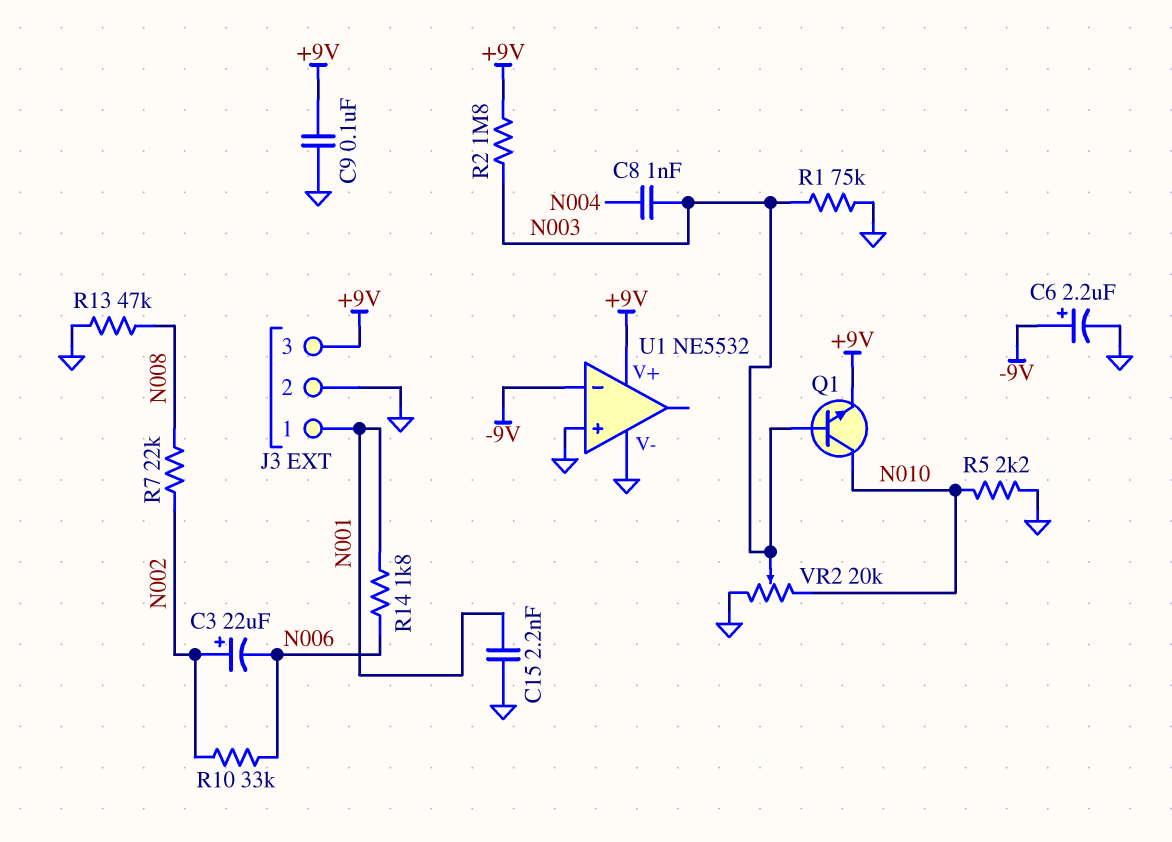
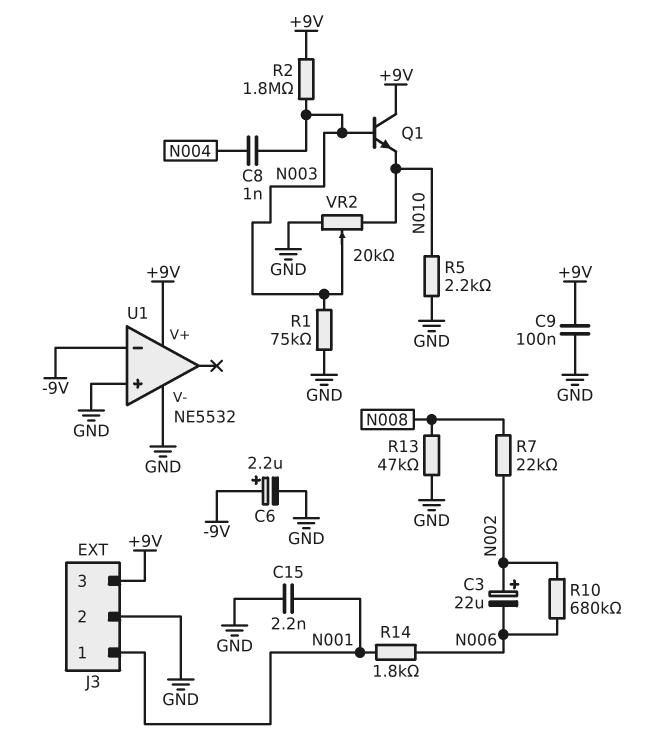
Q1: NPN (B N003, C N010, E +9V) -> NPN (B N003, C +9V, E N010)
R10: 33k (N002, N006) -> 680k (N002, N006)

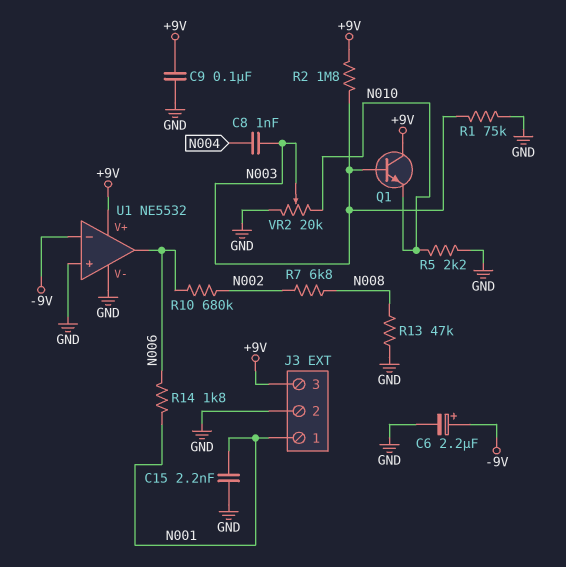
C3: 22uF (plus N002, minus N006) -> none
R7: 22k (N002, N008) -> 6.8k (N002, N008)
U1 pin out: none -> N006

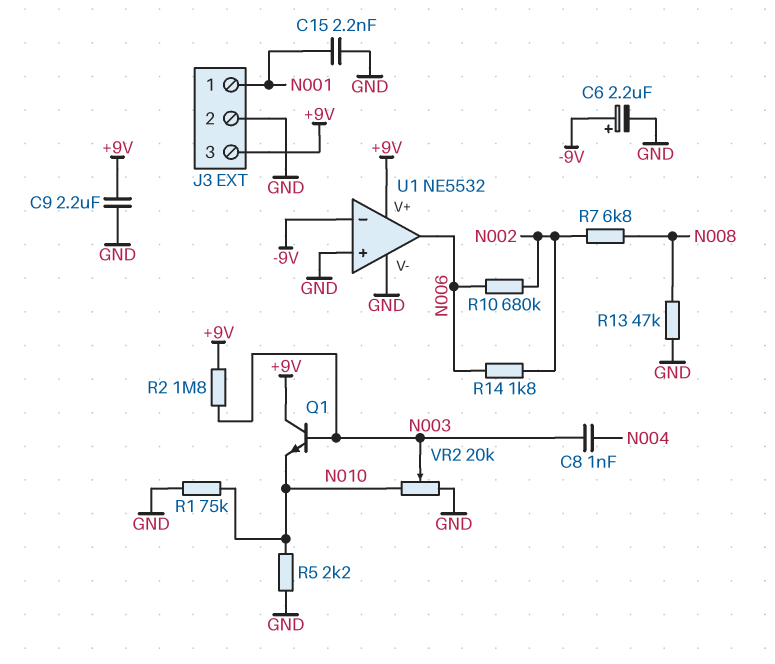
C9: 100nF (+9V, GND) -> 2.2uF (+9V, GND)
R1: 75k (GND, N003) -> 75k (GND, N010)
R14: 1.8k (N001, N006) -> 1.8k (N002, N006)

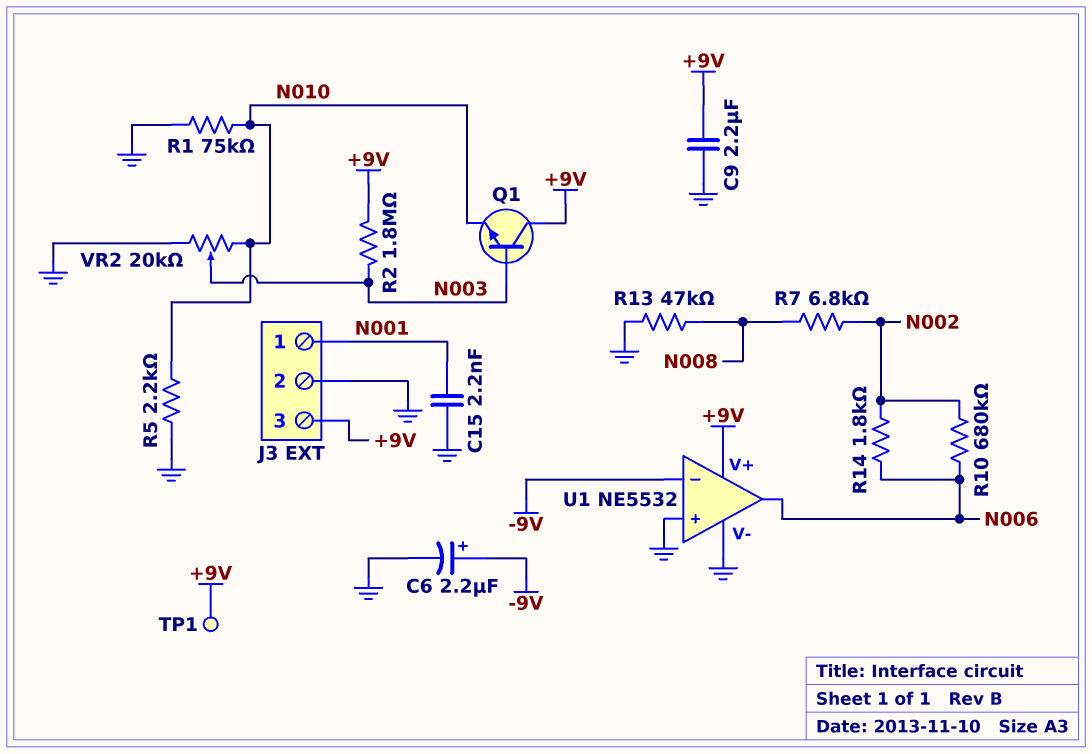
C8: 1nF (N003, N004) -> none
TP1: none -> test point (+9V)

